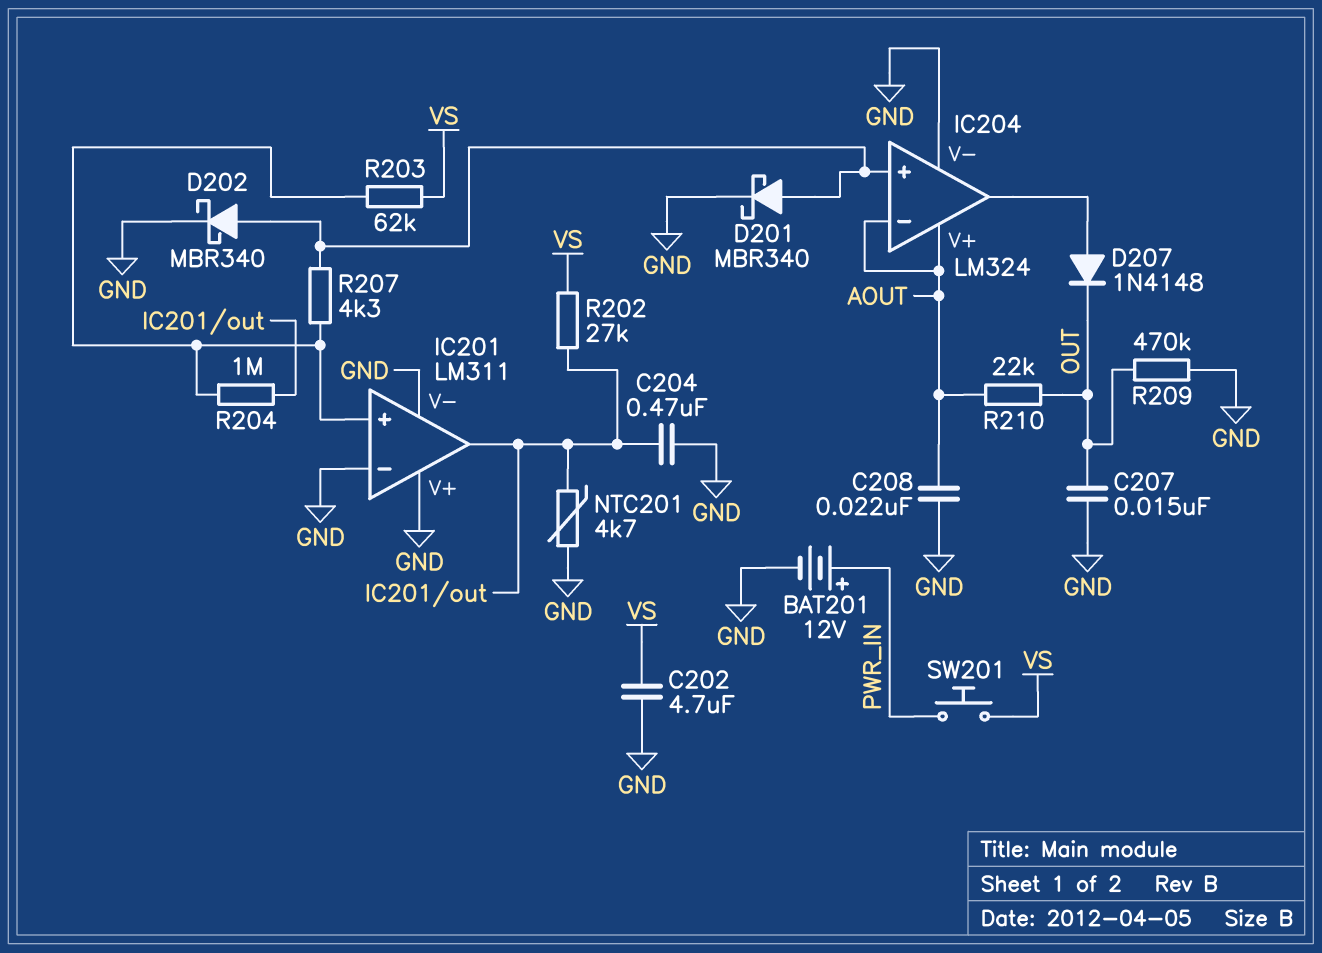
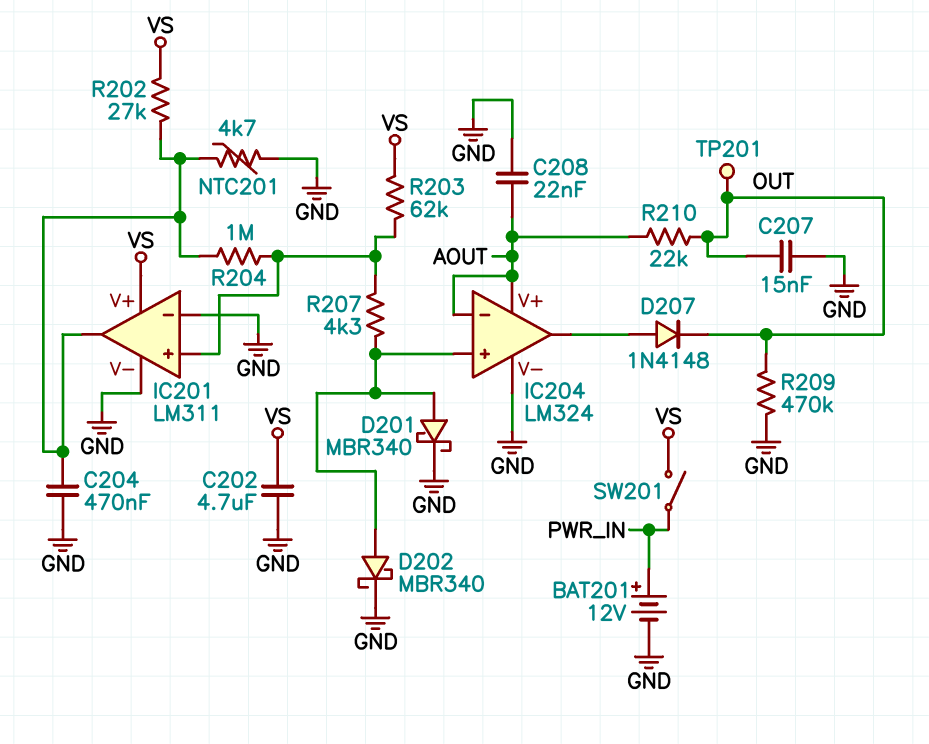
IC201 pin V+: GND -> VS
SW201: button (PWR_IN, VS) -> switch (PWR_IN, VS)
TP201: none -> test point (OUT)

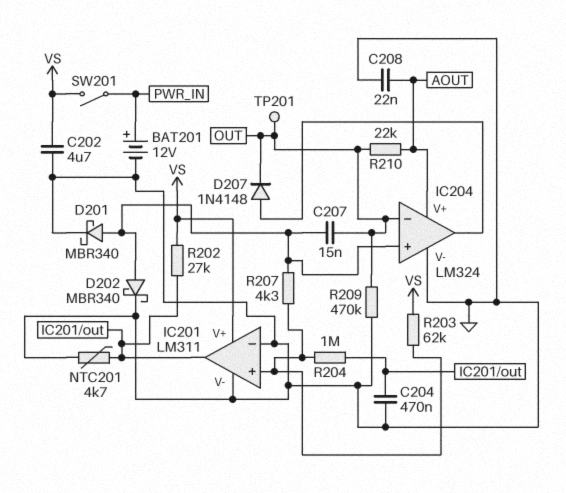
C207: 15nF (GND, OUT) -> 15nF (IC204/in+, OUT)
IC204 pin in-: AOUT -> OUT

